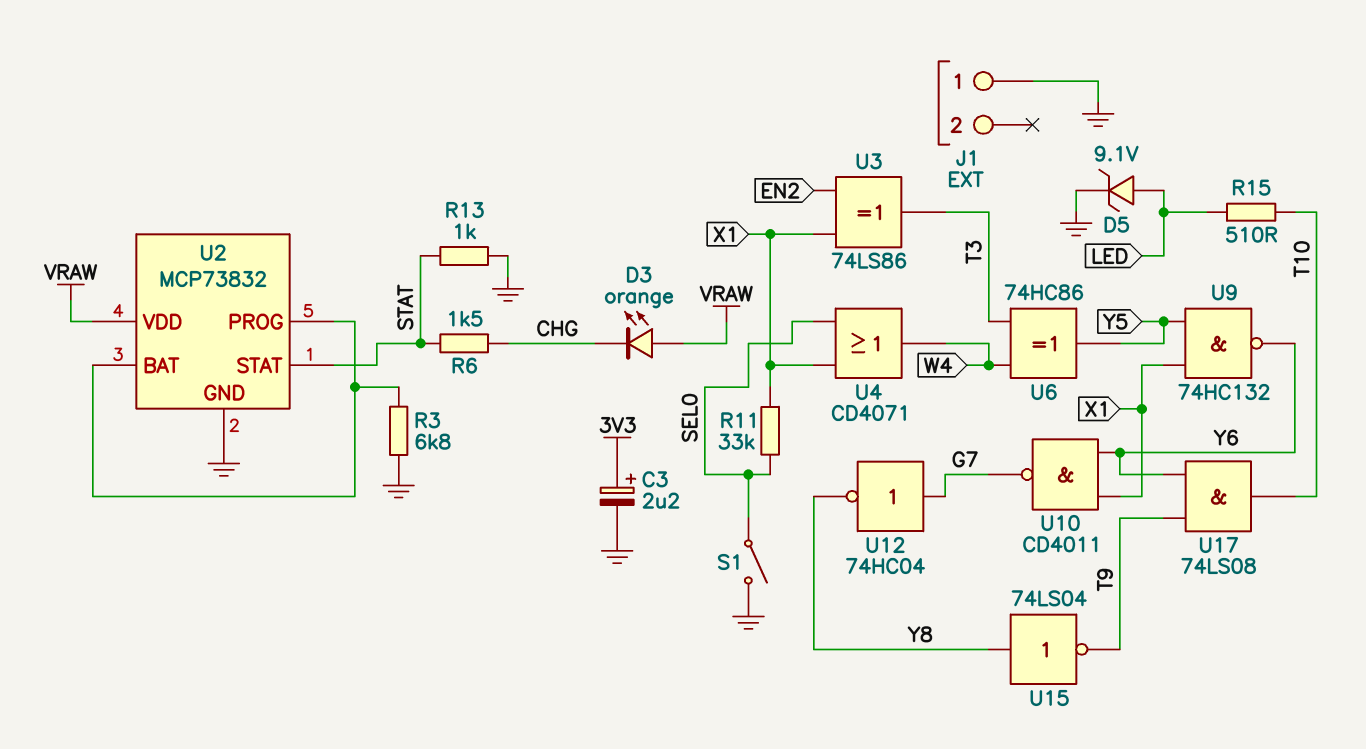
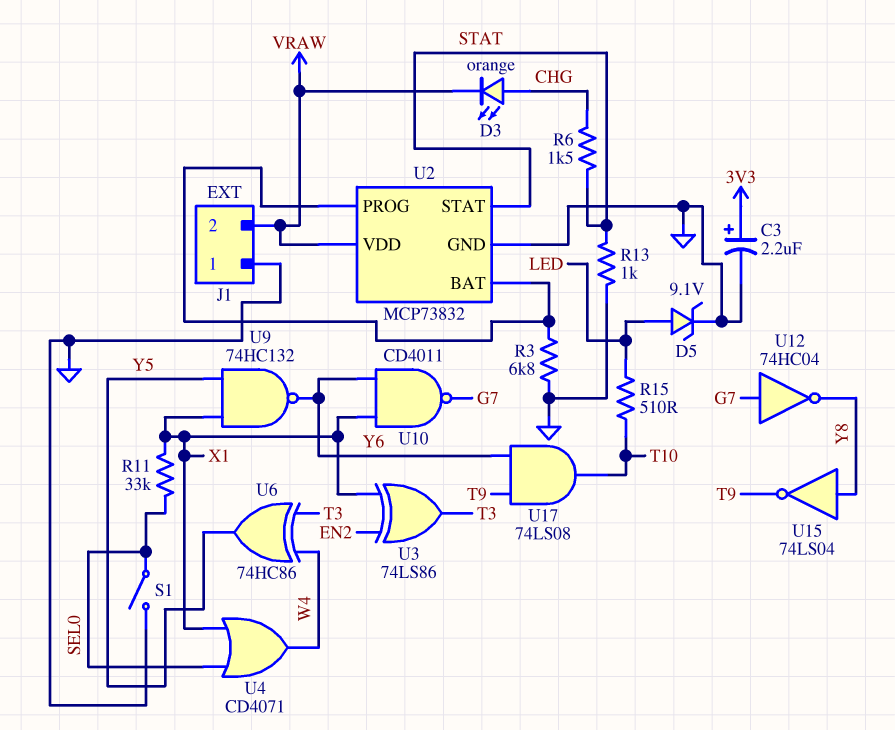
D3: LED orange (A VRAW, K CHG) -> LED orange (A CHG, K VRAW)
J1 pin 2: none -> VRAW

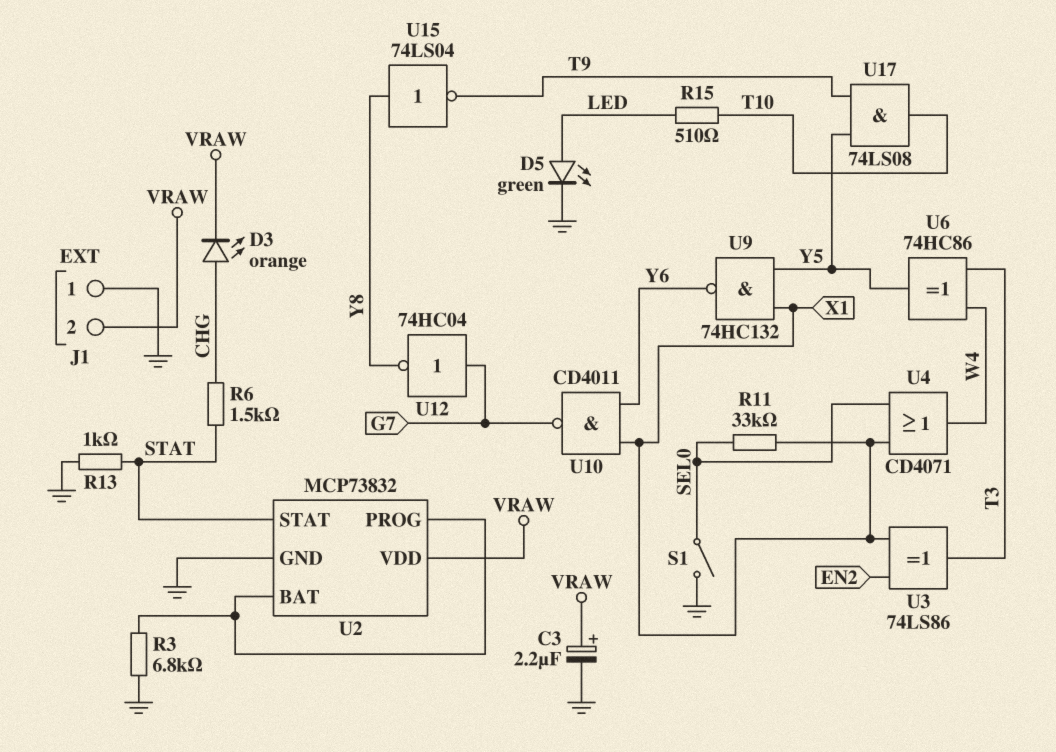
C3: 2.2uF (plus 3V3, minus GND) -> 2.2uF (plus VRAW, minus GND)
D5: zener 9.1V (A LED, K GND) -> LED green (A LED, K GND)
U17: AND 74LS08 (in T9, in Y6, out T10) -> AND 74LS08 (in T9, in Y5, out T10)

